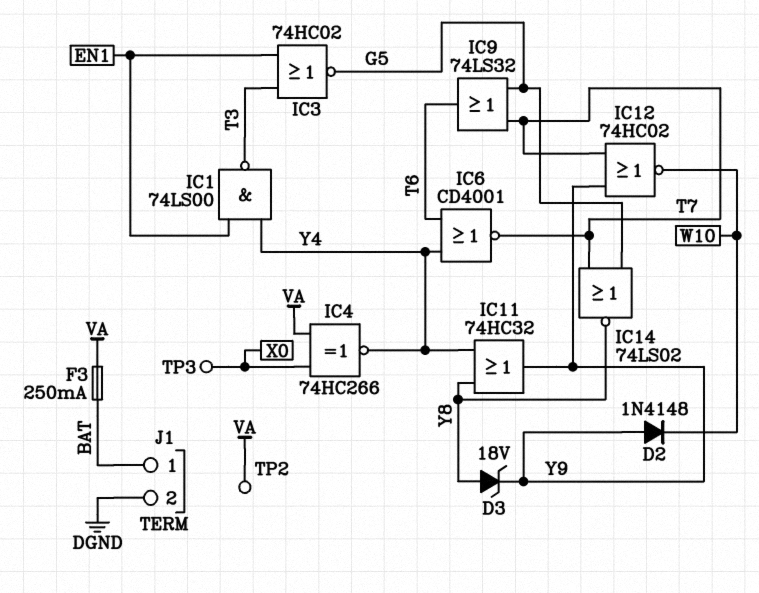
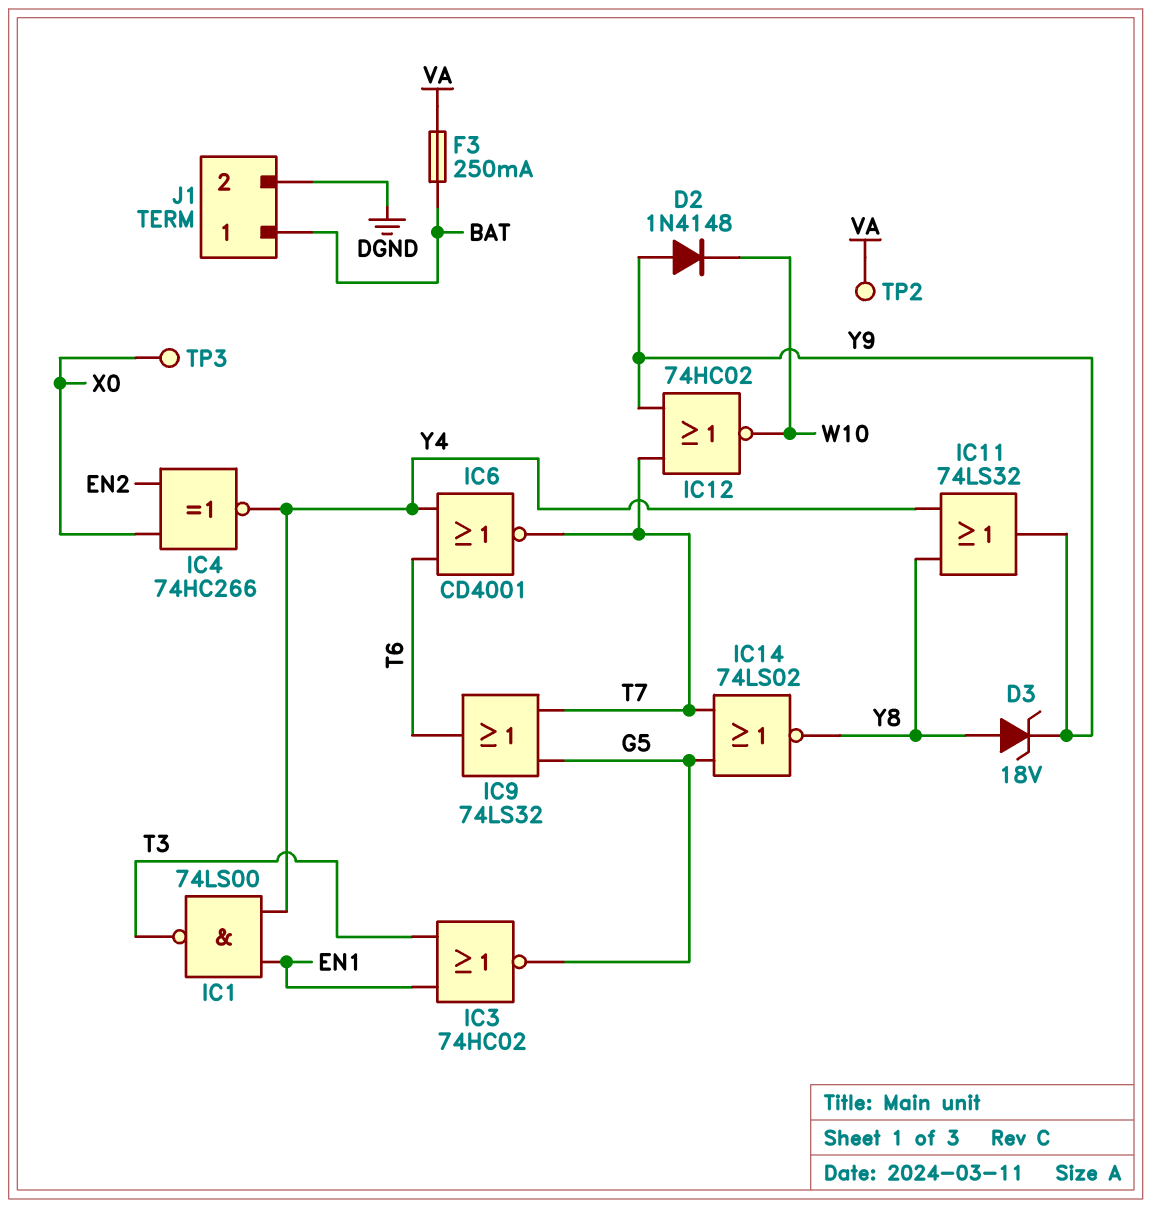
IC4: XNOR 74HC266 (in VA, in X0, out Y4) -> XNOR 74HC266 (in EN2, in X0, out Y4)
IC11: OR 74HC32 (in Y4, in Y8, out Y9) -> OR 74LS32 (in Y4, in Y8, out Y9)

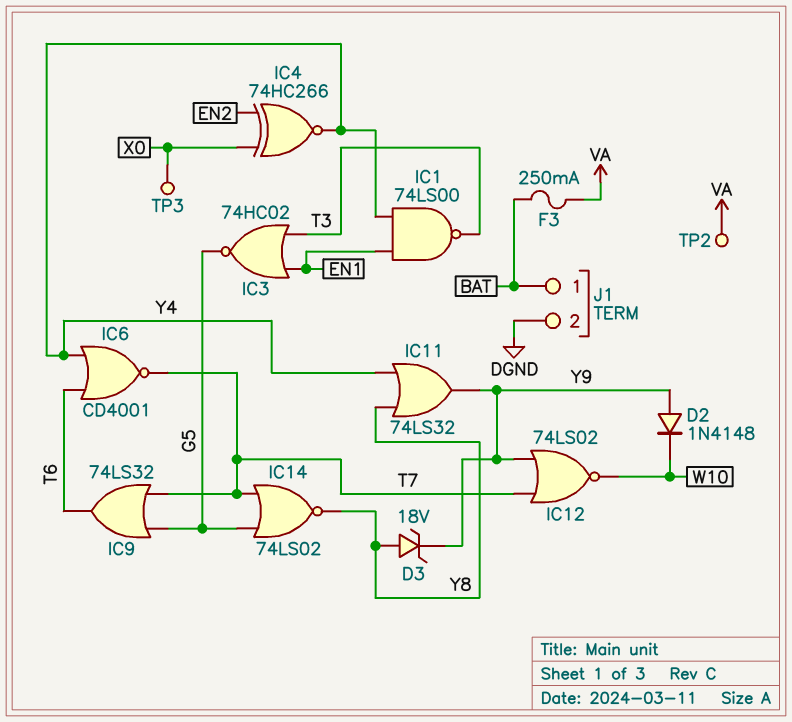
IC12: NOR 74HC02 (in T7, in Y9, out W10) -> NOR 74LS02 (in T7, in Y9, out W10)

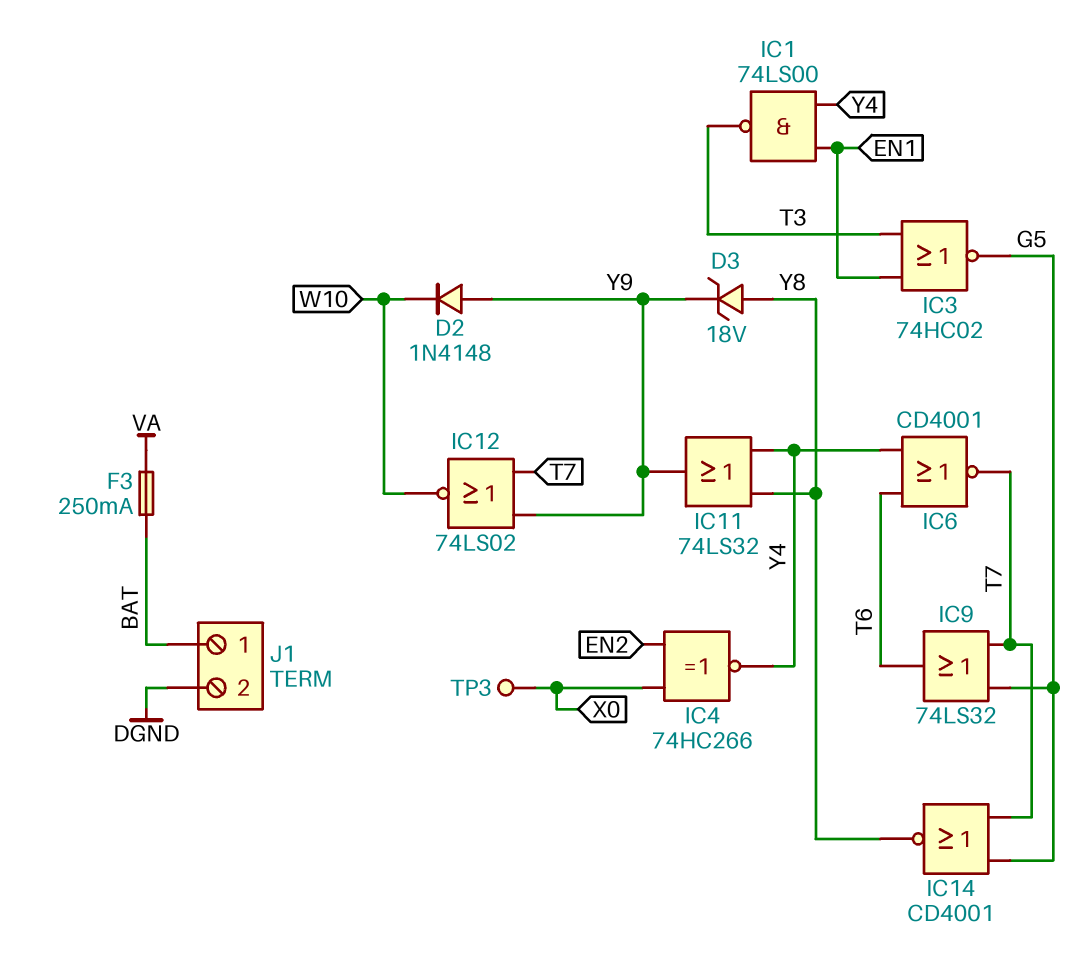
IC14: NOR 74LS02 (in G5, in T7, out Y8) -> NOR CD4001 (in G5, in T7, out Y8)
TP2: test point (VA) -> none

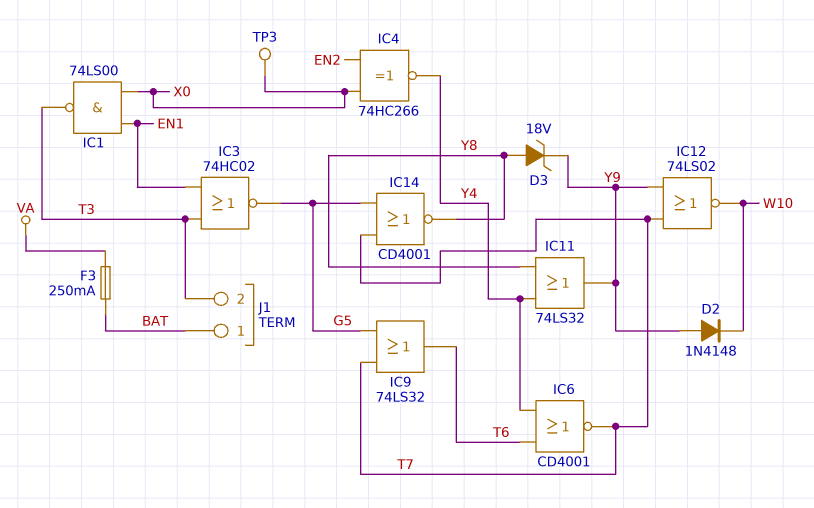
IC1: NAND 74LS00 (in EN1, in Y4, out T3) -> NAND 74LS00 (in EN1, in X0, out T3)
J1 pin 2: DGND -> T3

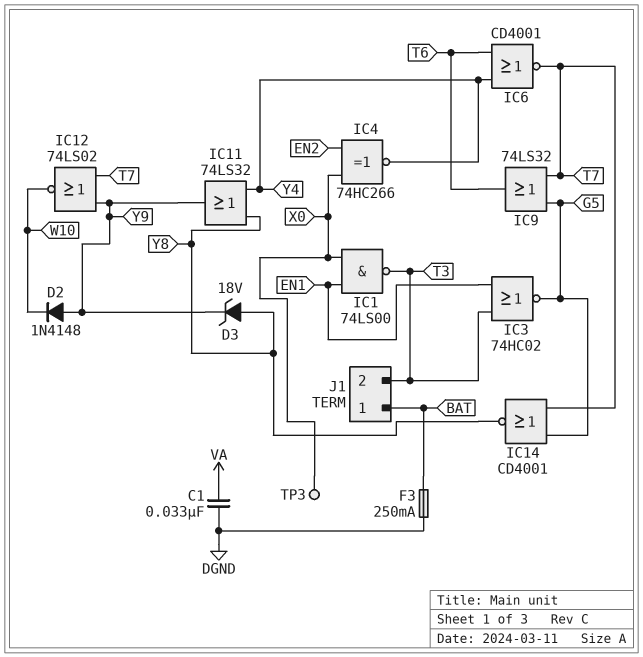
C1: none -> 33nF (DGND, VA)
F3: 250mA (BAT, VA) -> 250mA (BAT, DGND)

